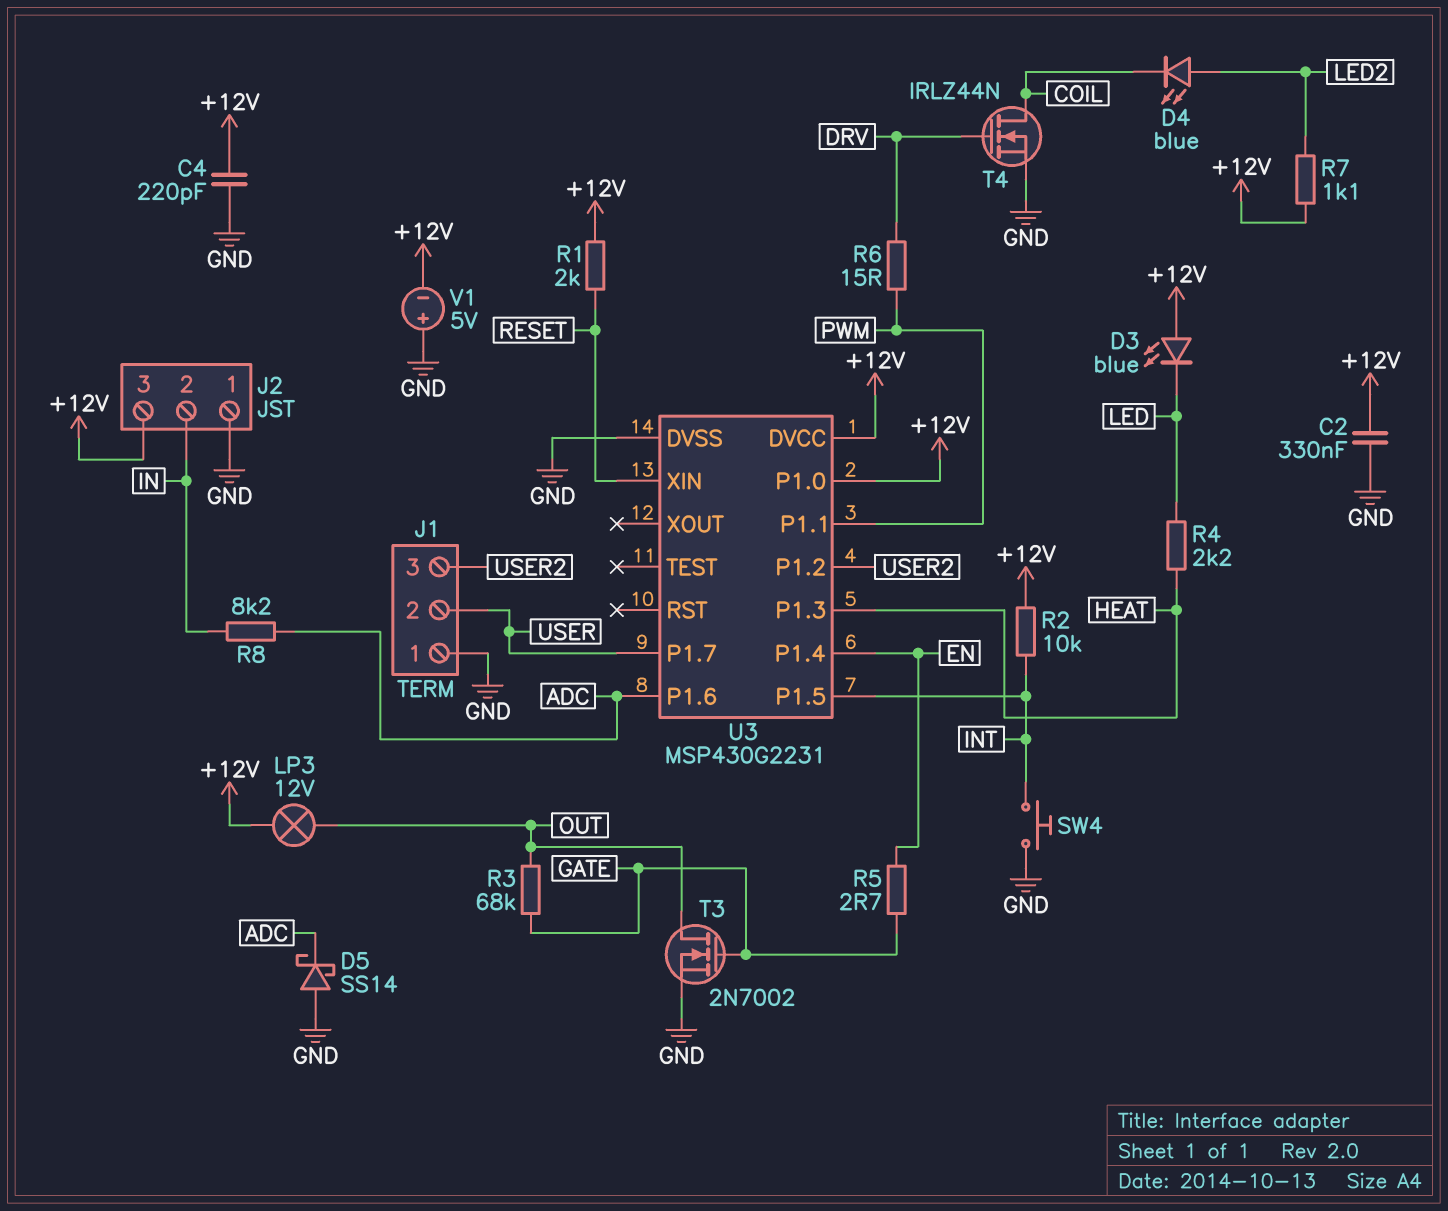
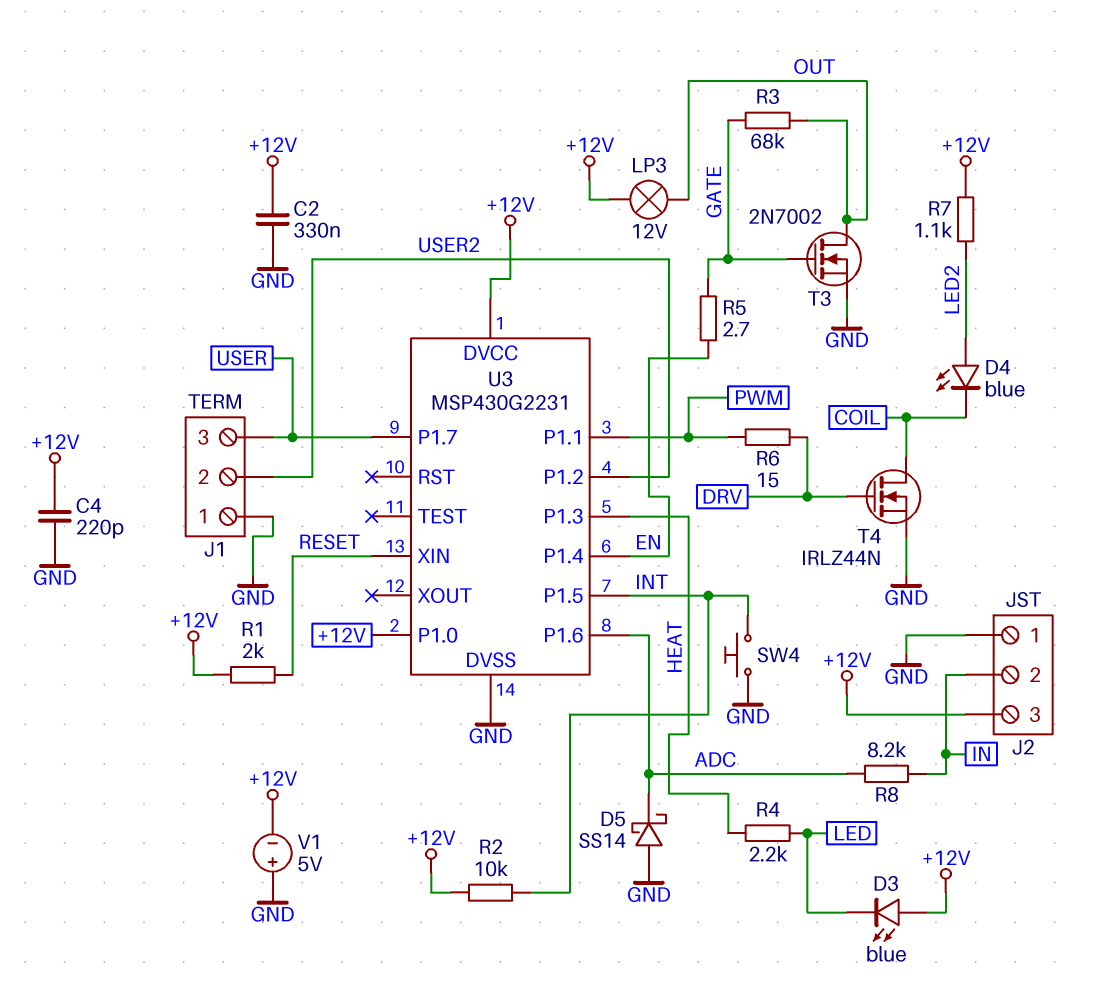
J1 pin 2: USER -> USER2
J1 pin 3: USER2 -> USER

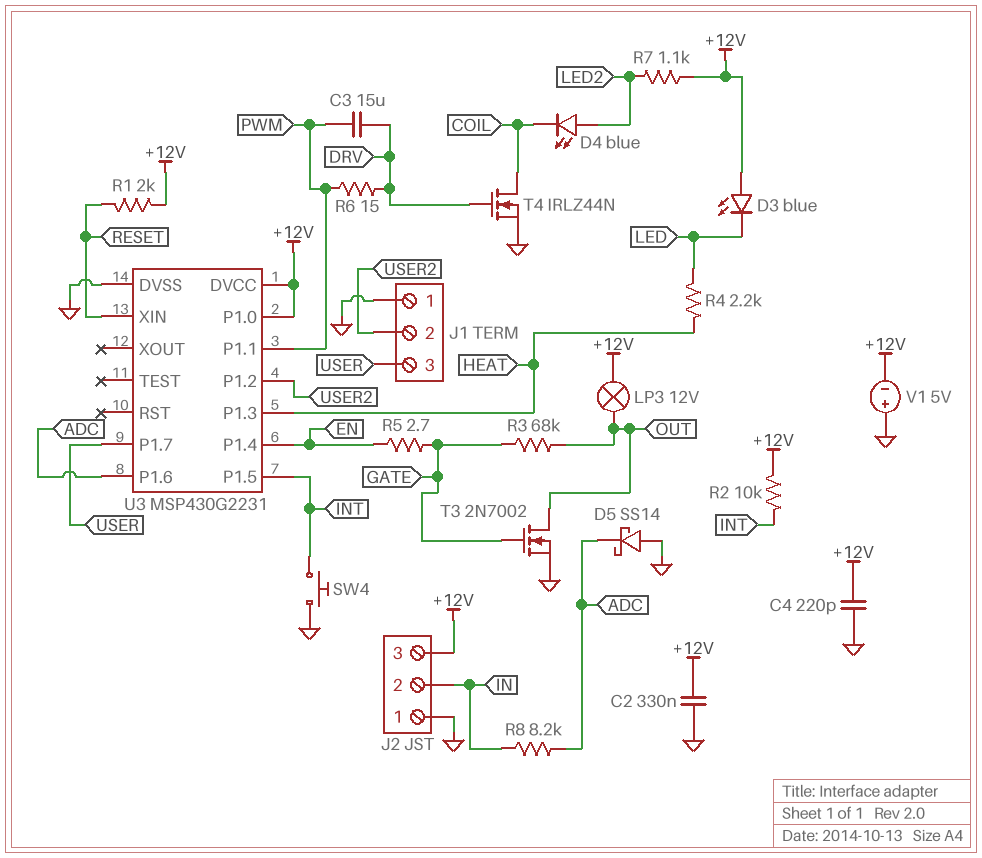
C3: none -> 15uF (DRV, PWM)

